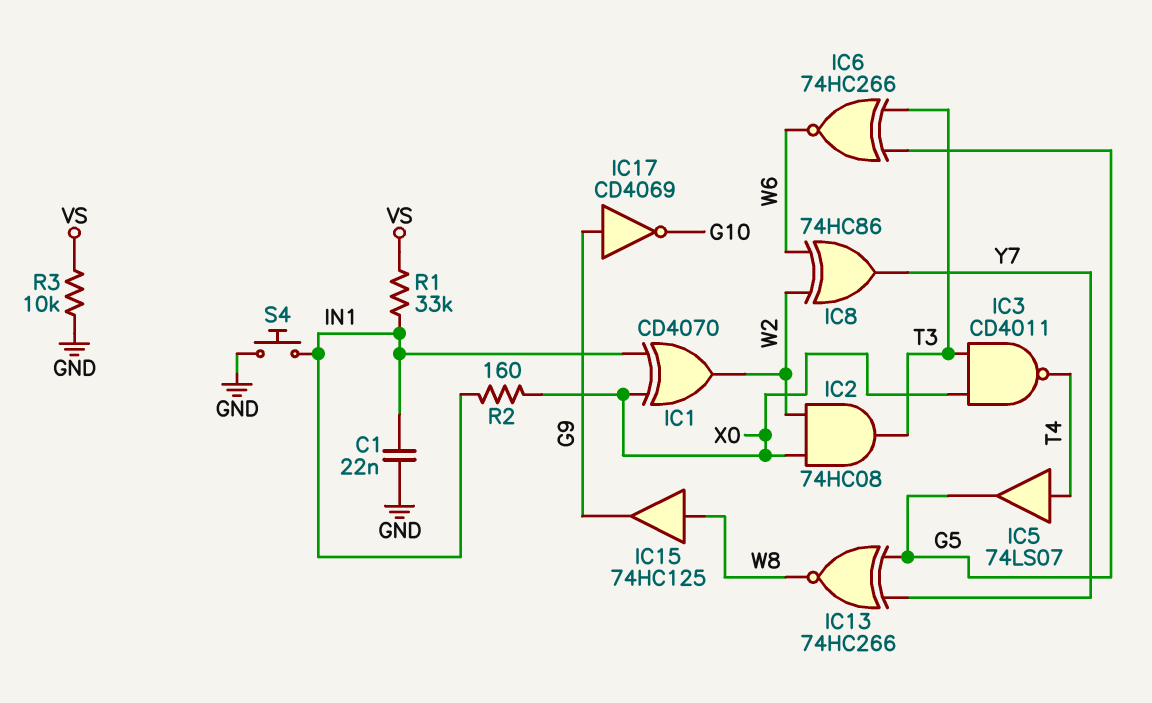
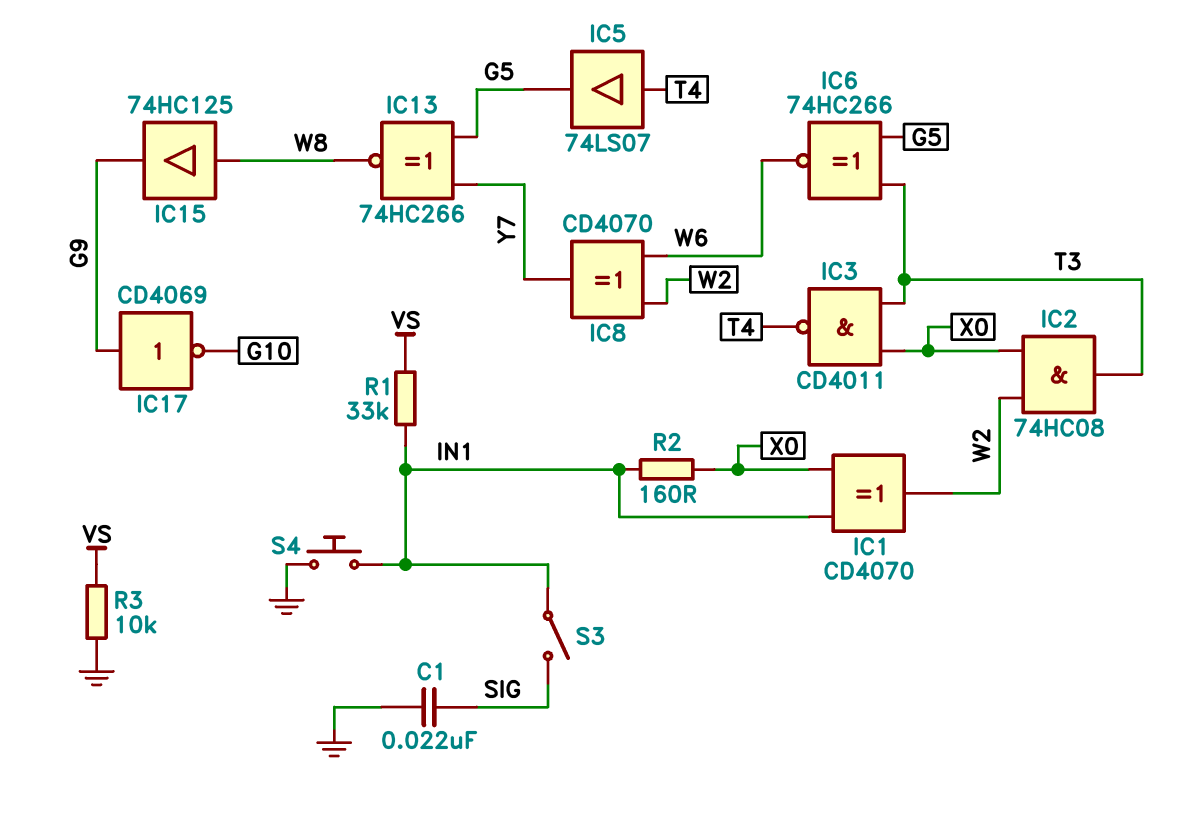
C1: 22nF (GND, IN1) -> 22nF (GND, SIG)
IC8: XOR 74HC86 (in W2, in W6, out Y7) -> XOR CD4070 (in W2, in W6, out Y7)
S3: none -> switch (IN1, SIG)

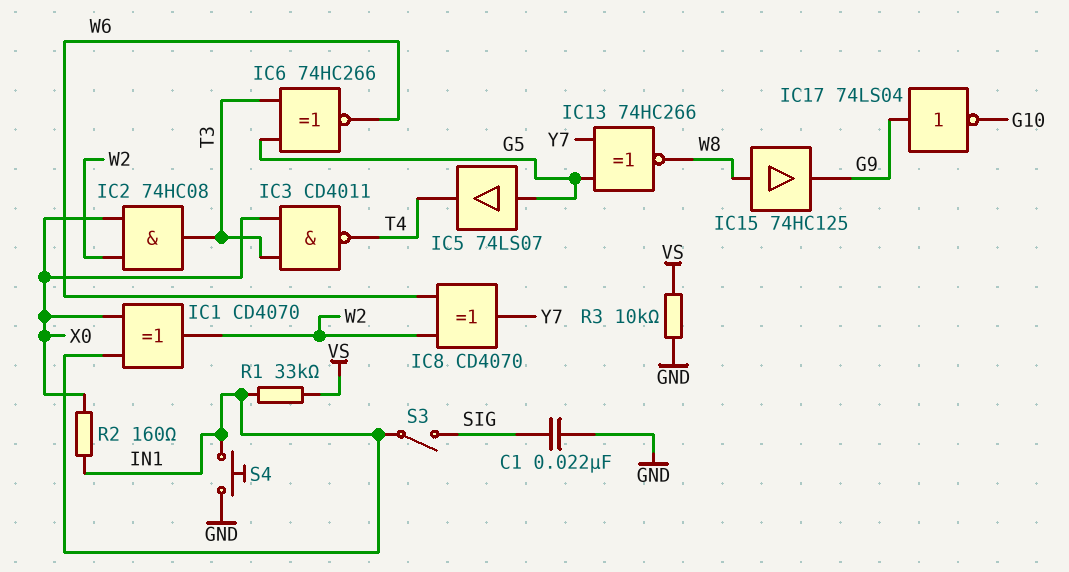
IC5: buffer 74LS07 (in T4, out G5) -> buffer 74LS07 (in G5, out T4)
IC17: NOT CD4069 (in G9, out G10) -> NOT 74LS04 (in G9, out G10)

